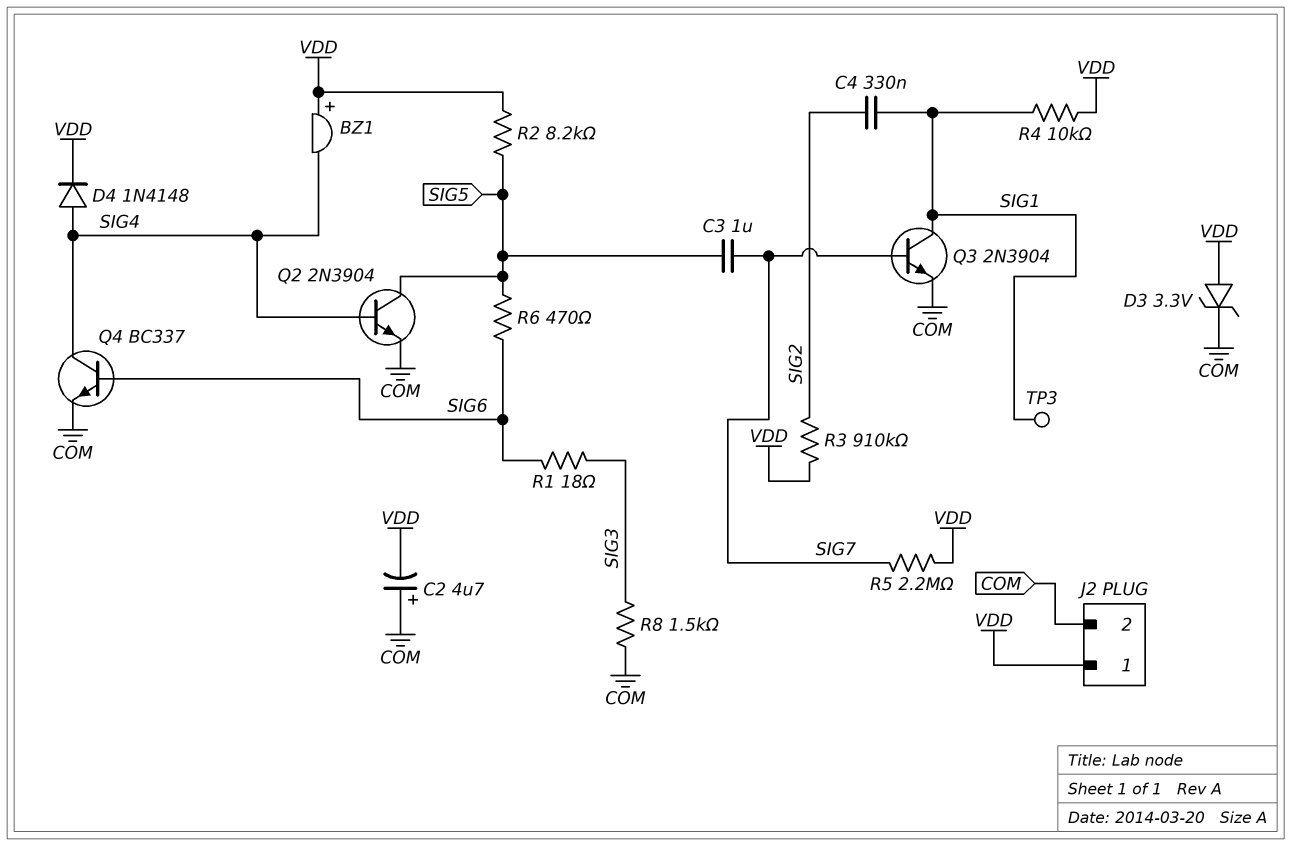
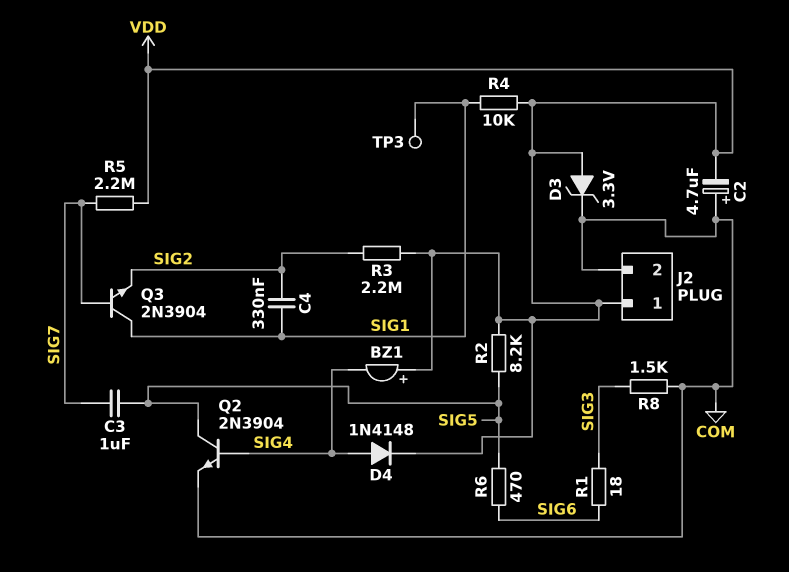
Q3: NPN 2N3904 (B SIG7, C SIG1, E COM) -> NPN 2N3904 (B SIG7, C SIG1, E SIG2)
Q4: NPN BC337 (B SIG6, C SIG4, E COM) -> none
R3: 910k (SIG2, VDD) -> 2.2M (SIG2, VDD)

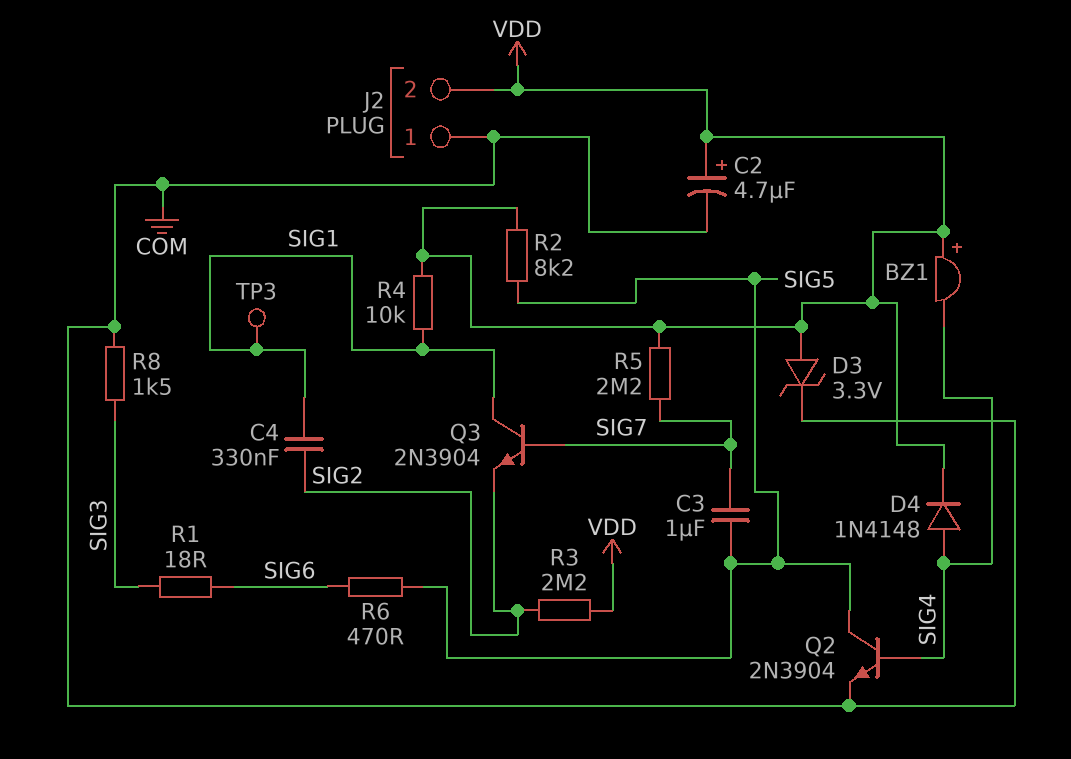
C2: 4.7uF (plus COM, minus VDD) -> 4.7uF (plus VDD, minus COM)
J2 pin 1: VDD -> COM
J2 pin 2: COM -> VDD

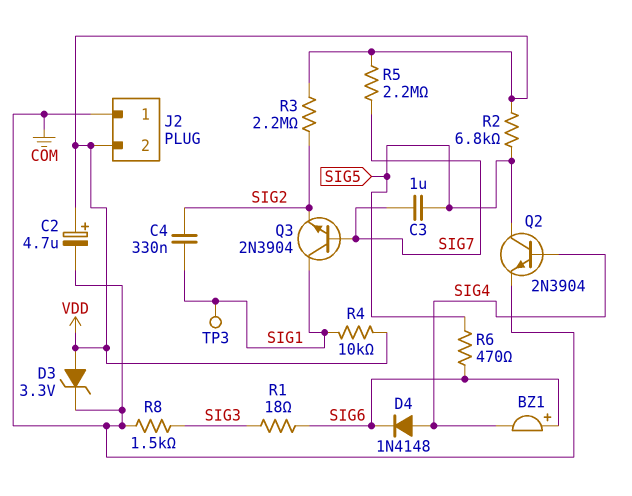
BZ1: buzzer (plus VDD, minus SIG4) -> buzzer (plus SIG6, minus SIG4)
D4: diode 1N4148 (A SIG4, K VDD) -> diode 1N4148 (A SIG4, K SIG6)
R2: 8.2k (SIG5, VDD) -> 6.8k (SIG5, VDD)

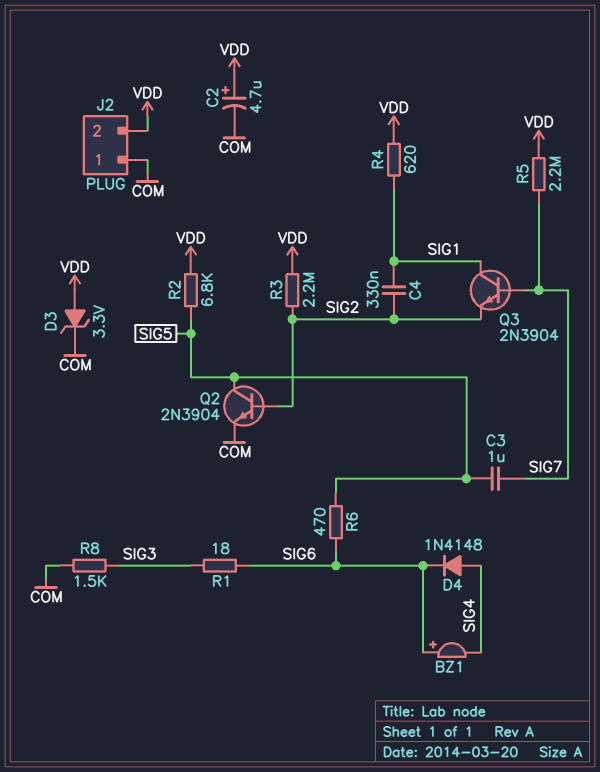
Q2: NPN 2N3904 (B SIG4, C SIG5, E COM) -> NPN 2N3904 (B SIG2, C SIG5, E COM)
R4: 10k (SIG1, VDD) -> 620 (SIG1, VDD)
TP3: test point (SIG1) -> none

